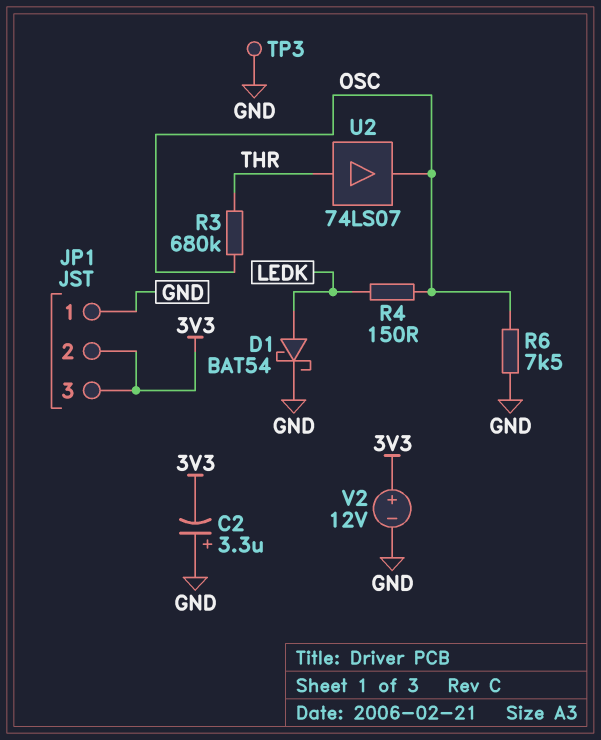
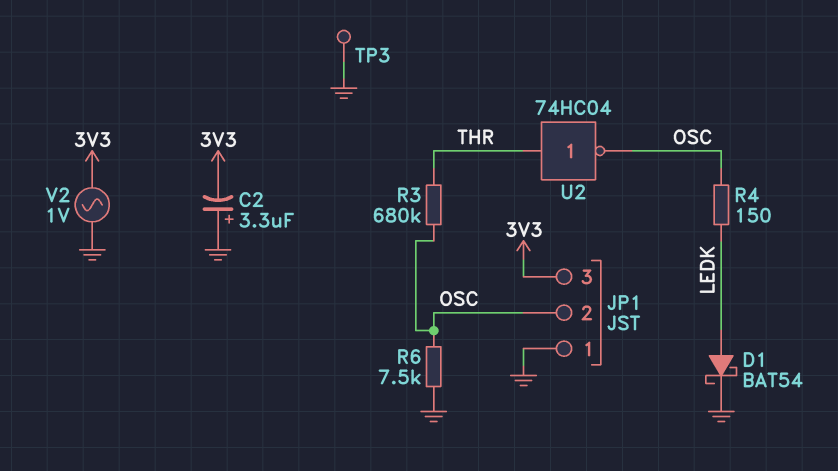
JP1 pin 2: 3V3 -> OSC
U2: buffer 74LS07 (in THR, out OSC) -> NOT 74HC04 (in THR, out OSC)
V2: 12V (plus 3V3, minus GND) -> AC 1V (3V3, GND)

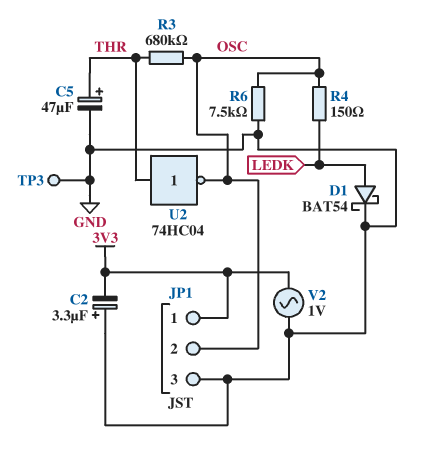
C5: none -> 47uF (plus THR, minus GND)
JP1 pin 1: GND -> 3V3
JP1 pin 3: 3V3 -> GND

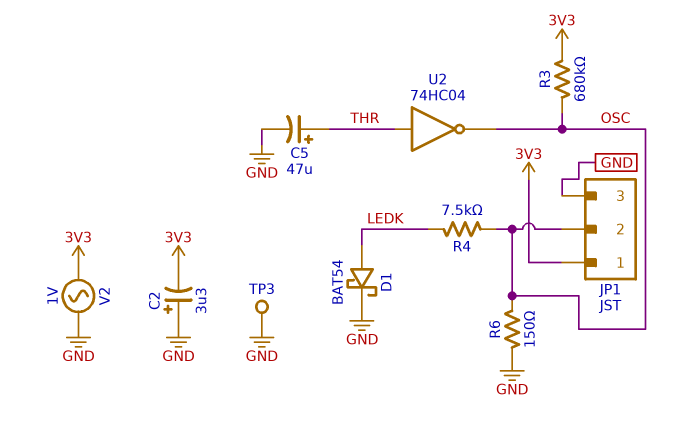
R3: 680k (OSC, THR) -> 680k (3V3, OSC)
R4: 150 (LEDK, OSC) -> 7.5k (LEDK, OSC)
R6: 7.5k (GND, OSC) -> 150 (GND, OSC)

